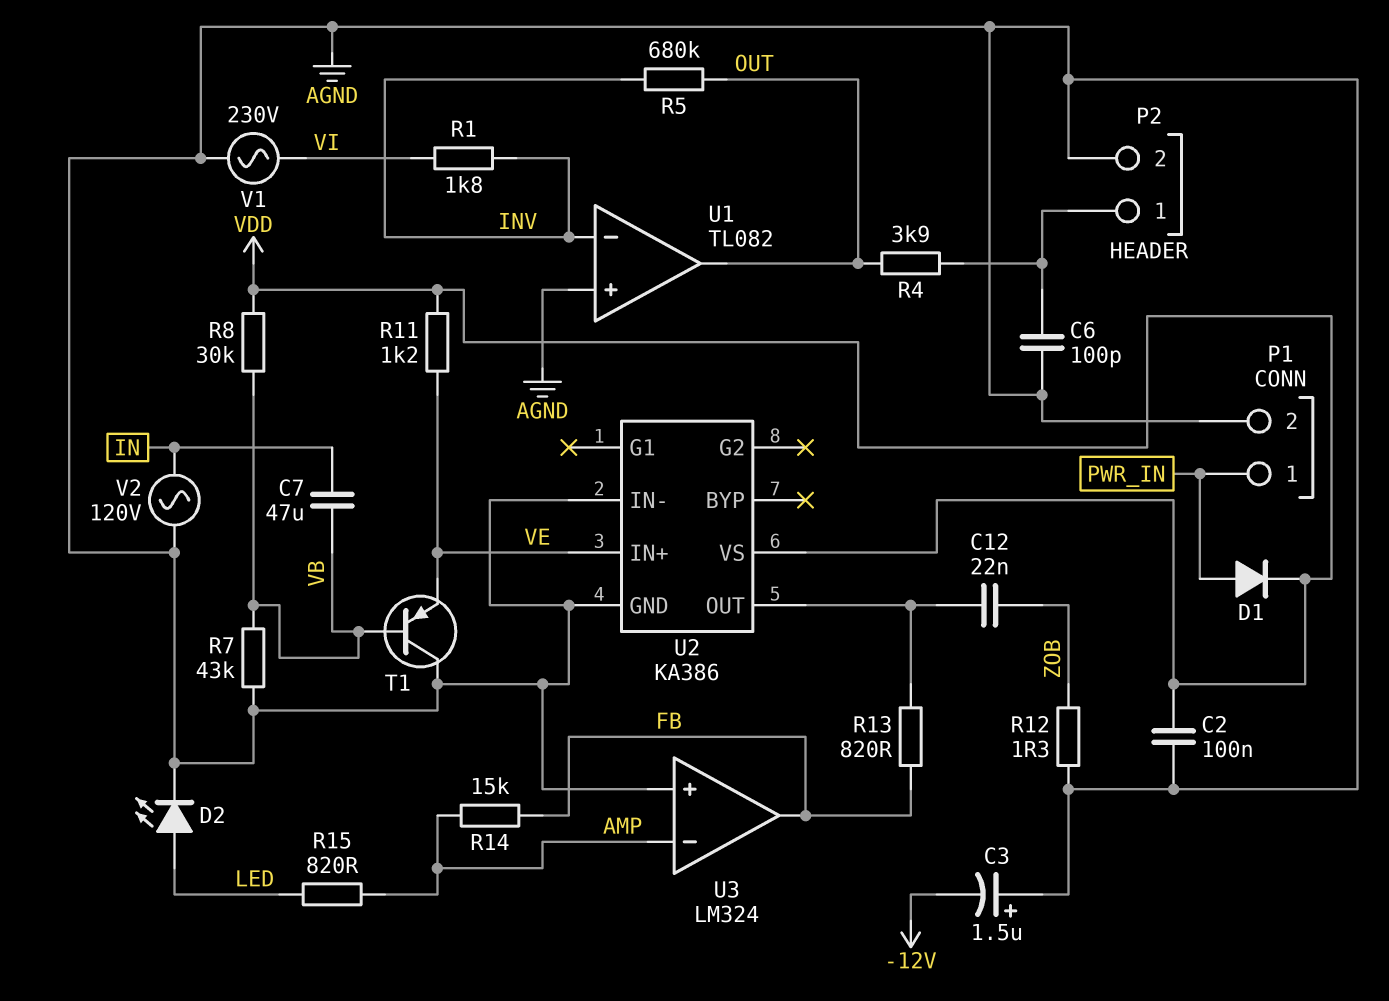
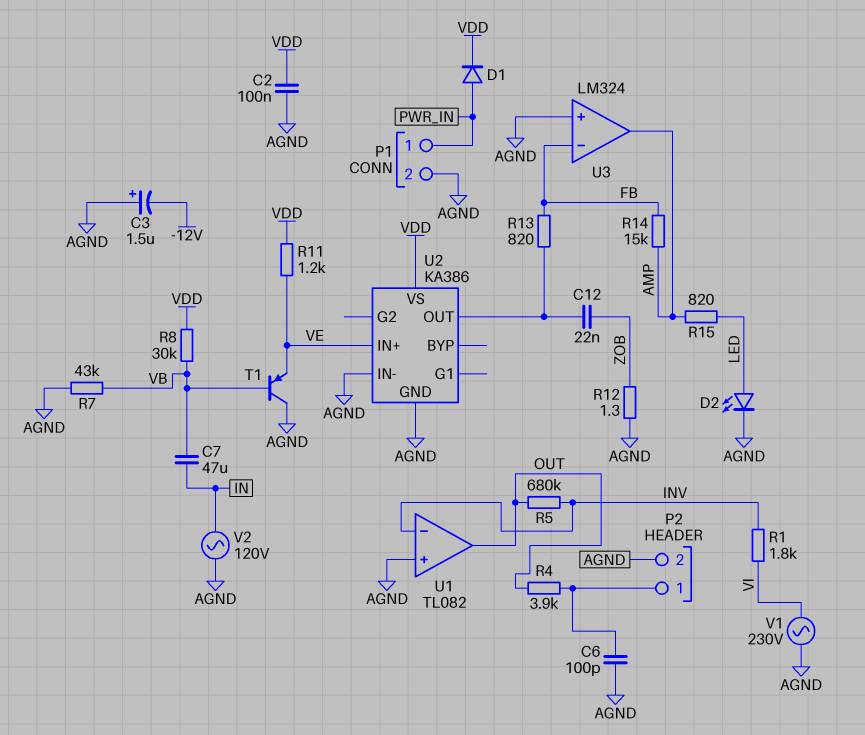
U3 pin in-: AMP -> FB
U3 pin out: FB -> AMP

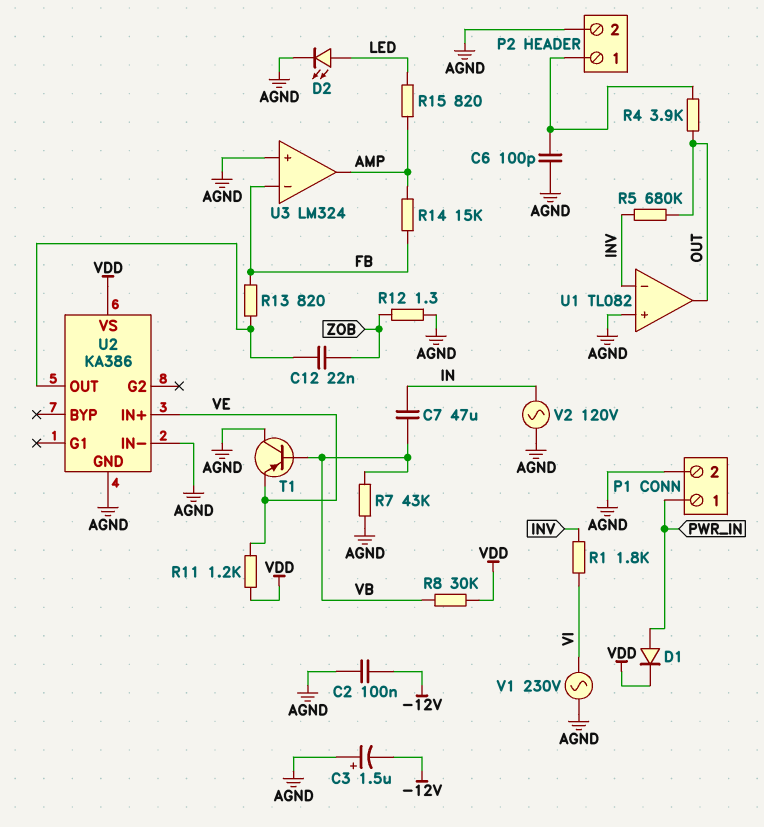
C2: 100nF (AGND, VDD) -> 100nF (-12V, AGND)

